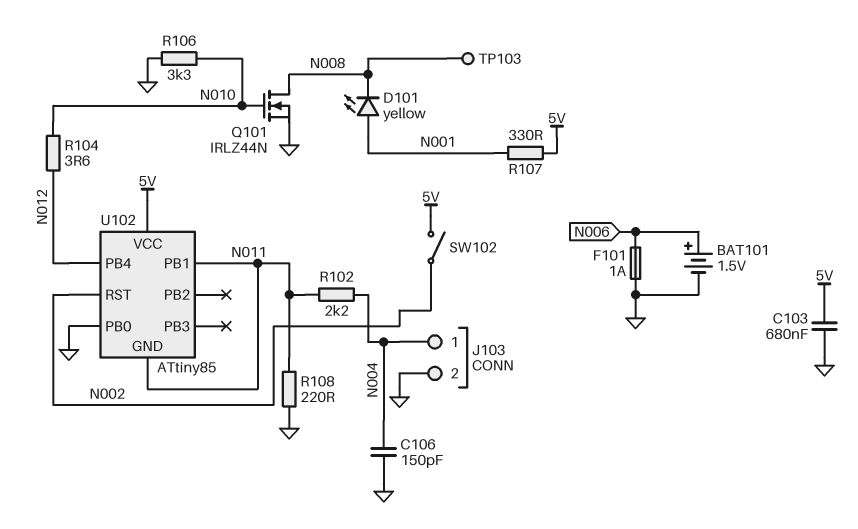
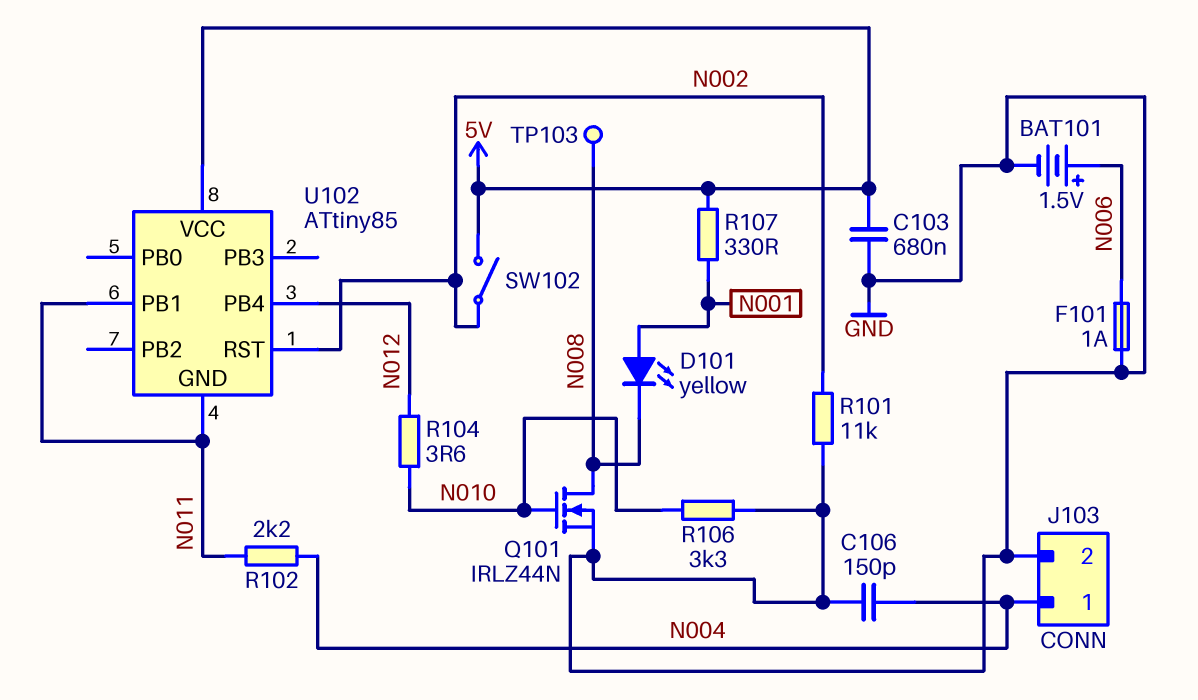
R101: none -> 11k (GND, N002)
R108: 220 (GND, N011) -> none
U102 pin PB0: GND -> none

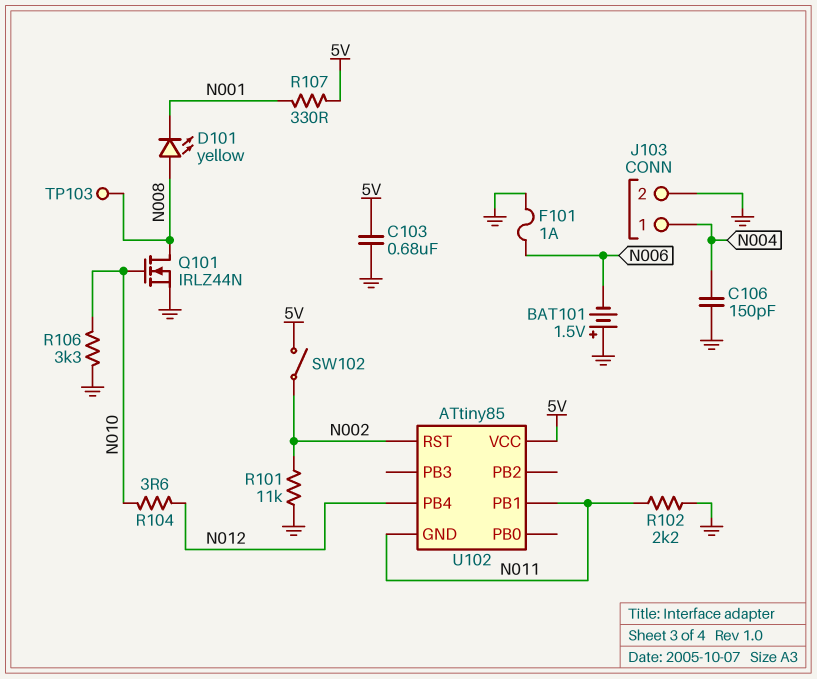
BAT101: 1.5V (plus N006, minus GND) -> 1.5V (plus GND, minus N006)
D101: LED yellow (A N001, K N008) -> LED yellow (A N008, K N001)
R102: 2.2k (N004, N011) -> 2.2k (GND, N011)

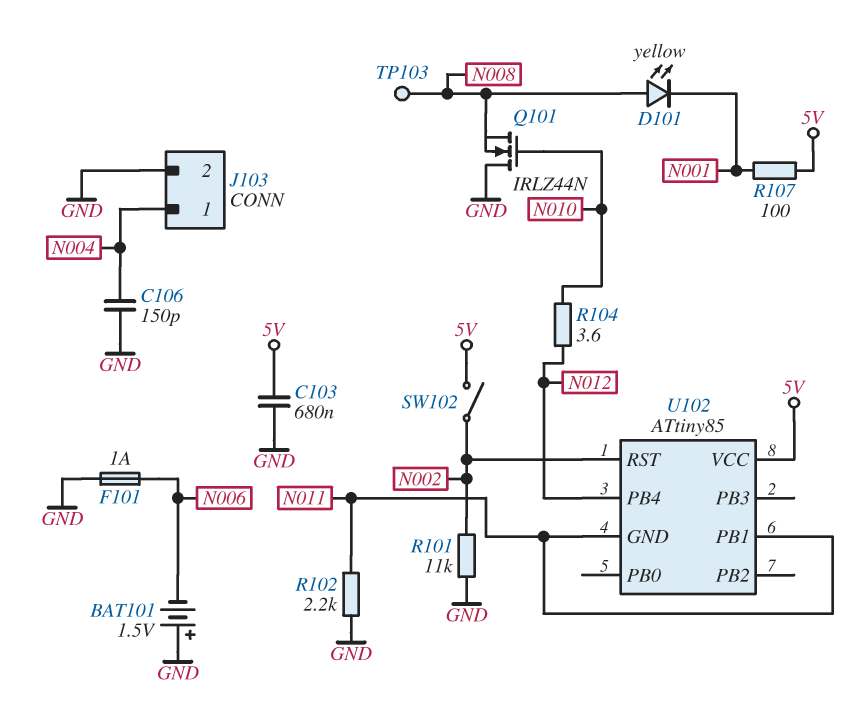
Q101: NMOS IRLZ44N (G N010, D N008, S GND) -> NMOS IRLZ44N (G N010, D GND, S N008)
R106: 3.3k (GND, N010) -> none
R107: 330 (5V, N001) -> 100 (5V, N001)

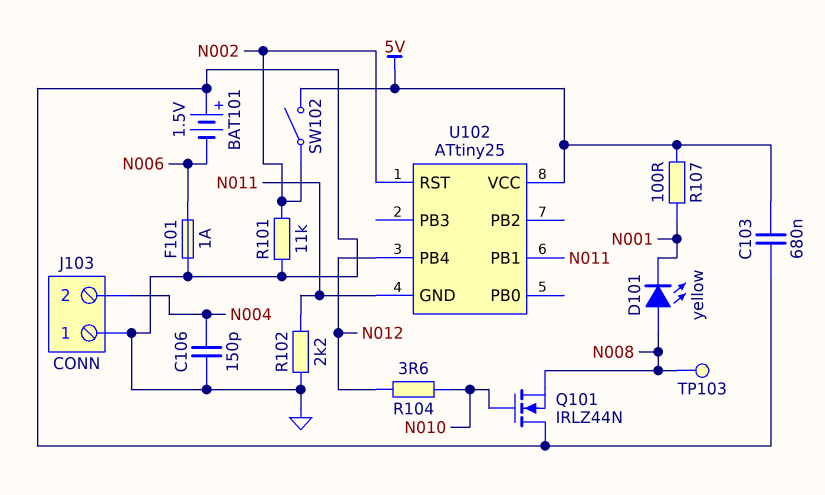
J103 pin 1: N004 -> GND
J103 pin 2: GND -> N004
U102: ATtiny85 -> ATtiny25

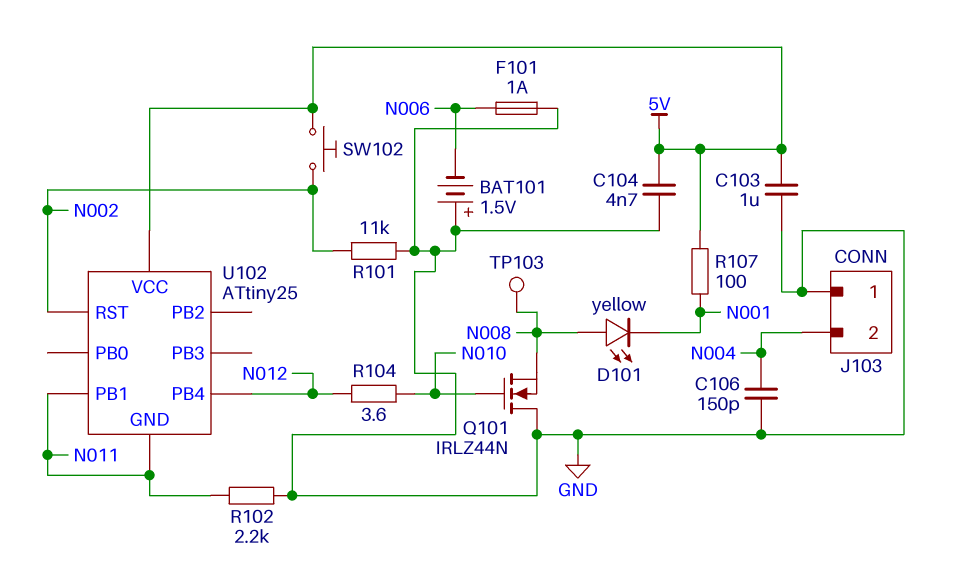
C103: 680nF (5V, GND) -> 1uF (5V, GND)
C104: none -> 4.7nF (5V, GND)
SW102: switch (5V, N002) -> button (5V, N002)

